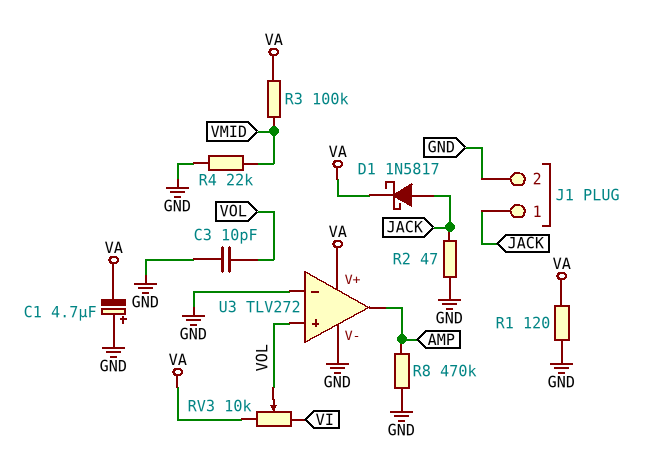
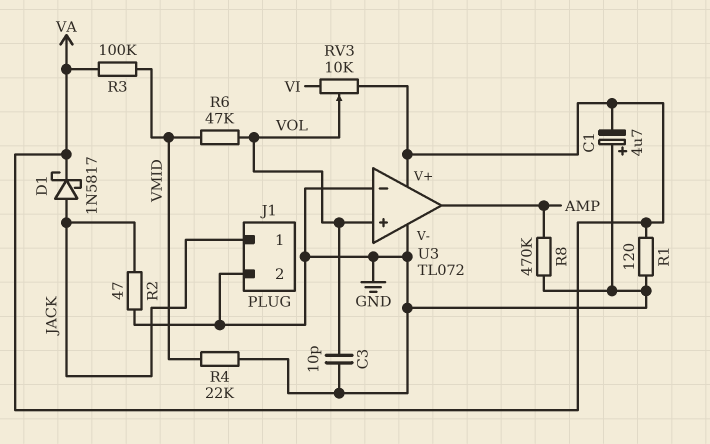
R6: none -> 47k (VMID, VOL)
U3: TLV272 -> TL072

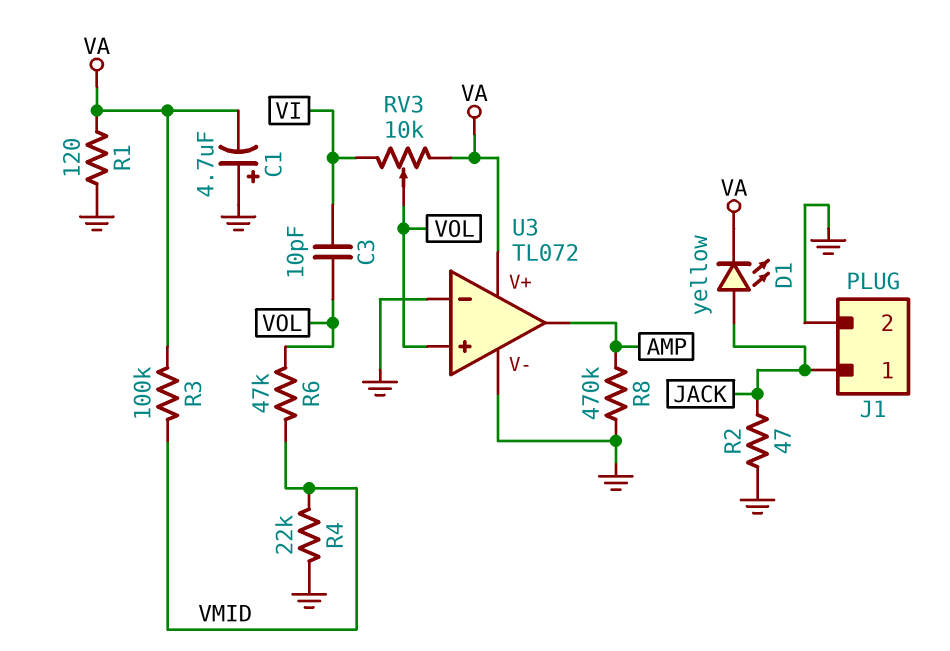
C3: 10pF (GND, VOL) -> 10pF (VI, VOL)
D1: schottky 1N5817 (A JACK, K VA) -> LED yellow (A JACK, K VA)

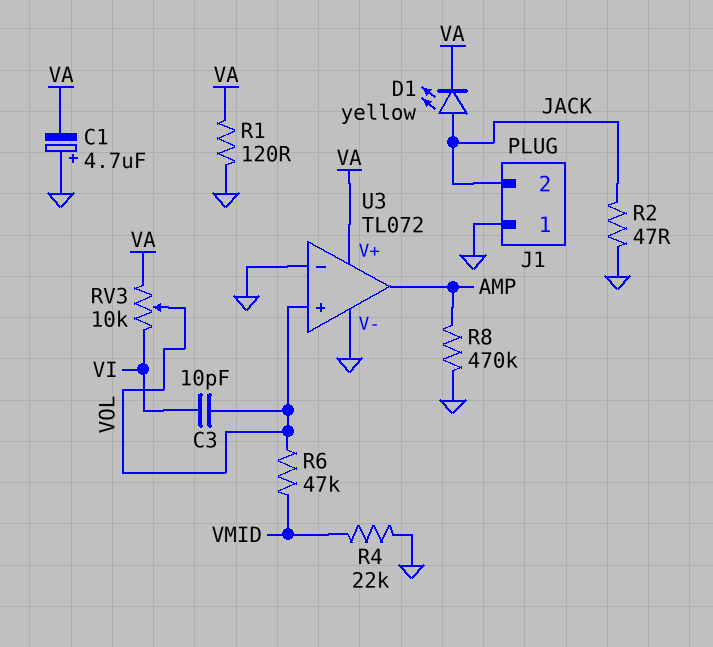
J1 pin 1: JACK -> GND
J1 pin 2: GND -> JACK
R3: 100k (VA, VMID) -> none

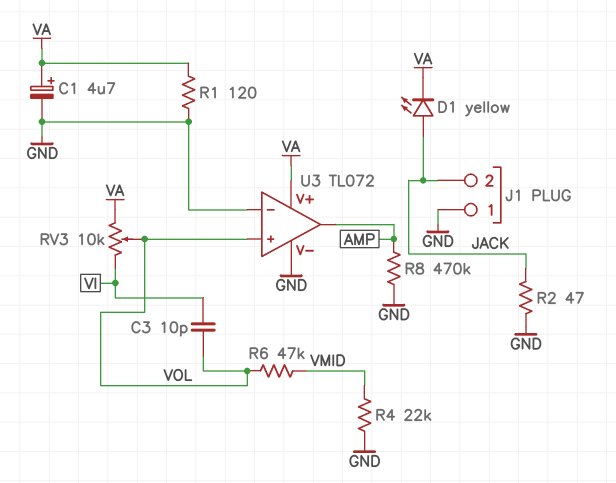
C1: 4.7uF (plus GND, minus VA) -> 4.7uF (plus VA, minus GND)

